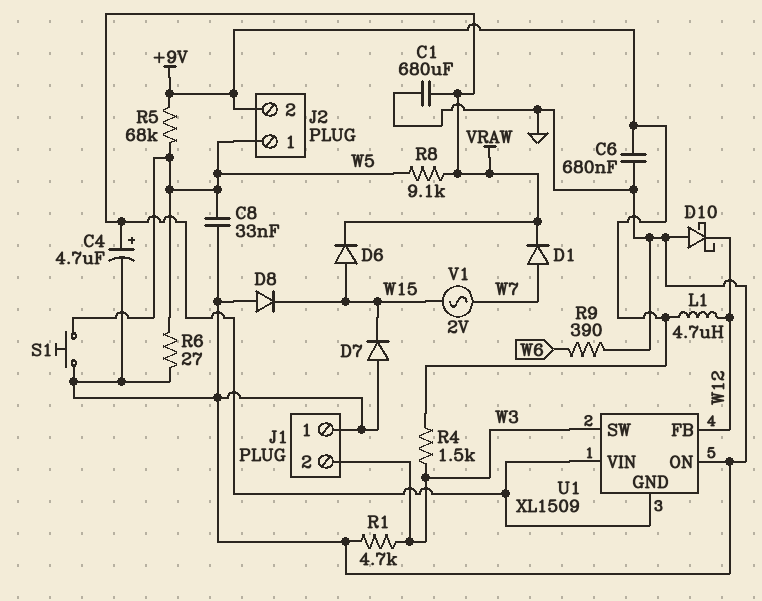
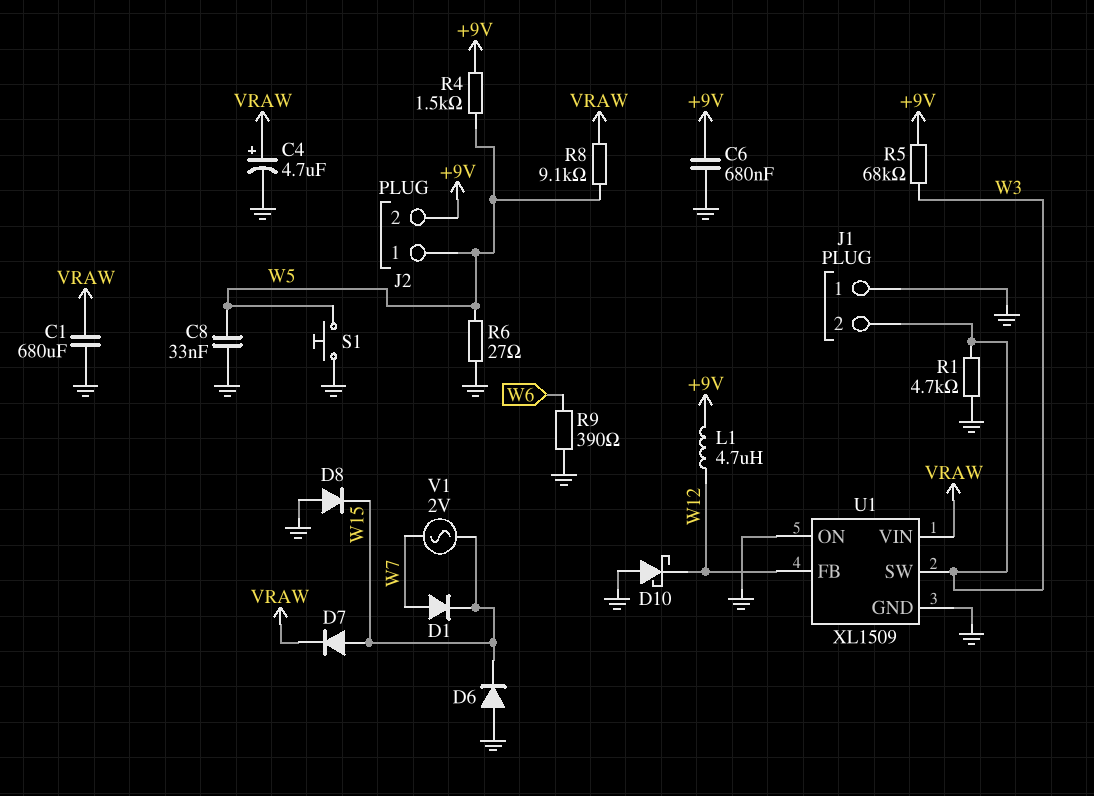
D1: diode (A W7, K VRAW) -> diode (A W7, K W15)
D6: diode (A W15, K VRAW) -> diode (A GND, K W15)
D7: diode (A GND, K W15) -> diode (A W15, K VRAW)
R4: 1.5k (+9V, W3) -> 1.5k (+9V, W5)
R5: 68k (+9V, W5) -> 68k (+9V, W3)
U1 pin GND: VRAW -> GND

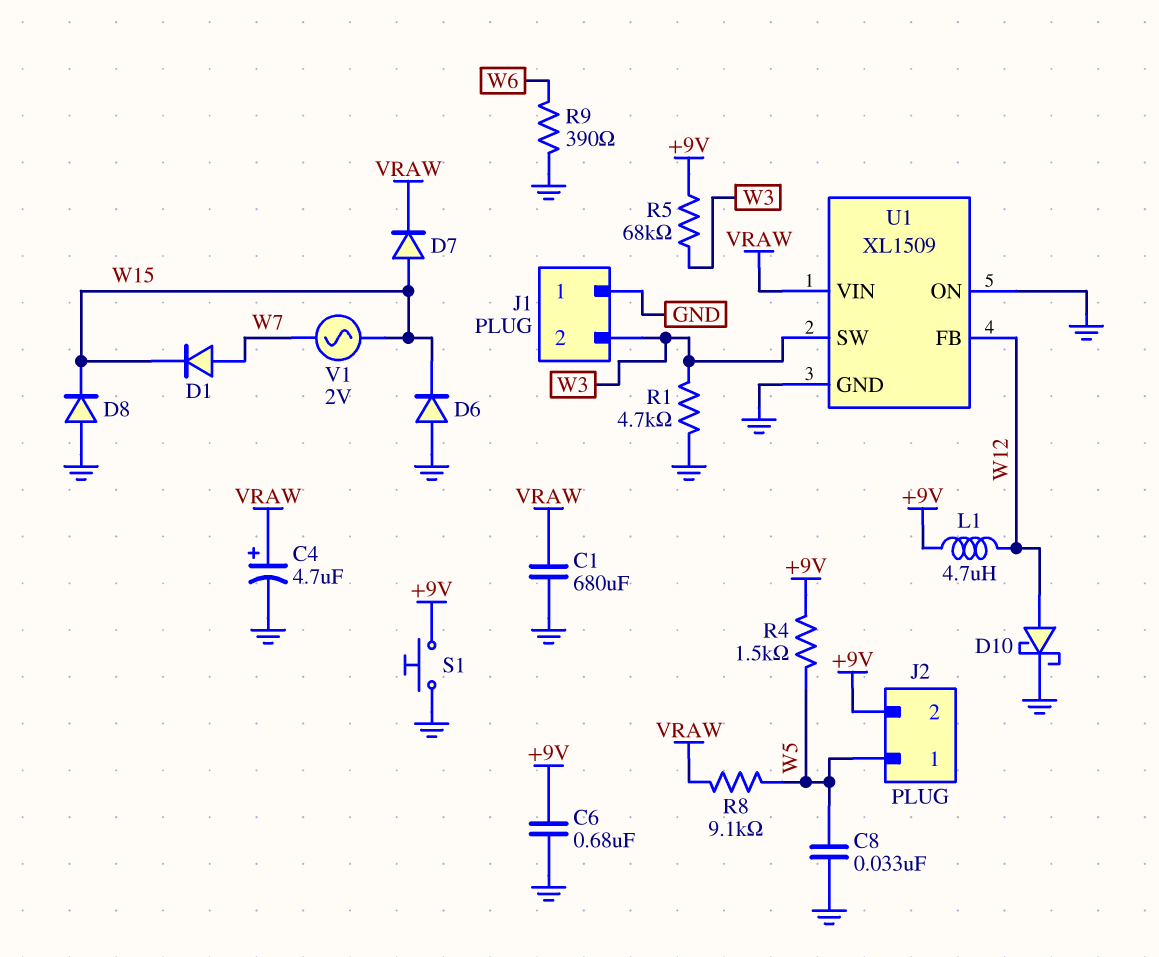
D10: schottky (A GND, K W12) -> schottky (A W12, K GND)
R6: 27 (GND, W5) -> none
S1: button (GND, W5) -> button (+9V, GND)

